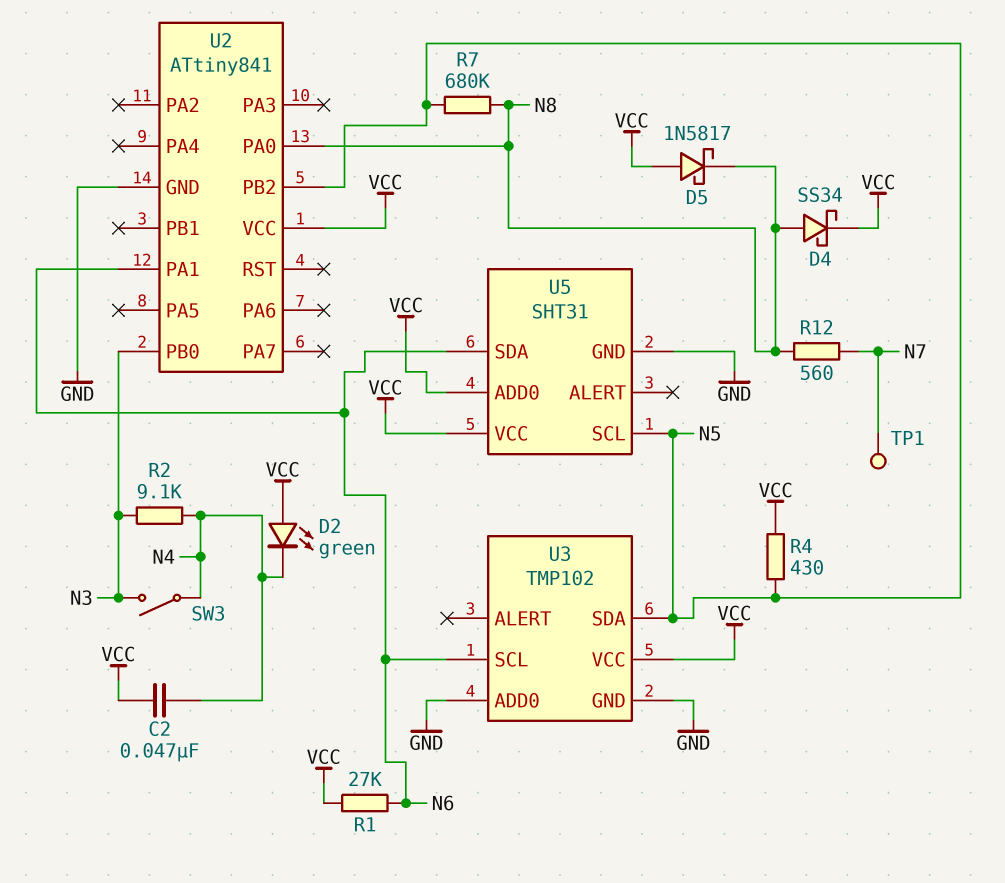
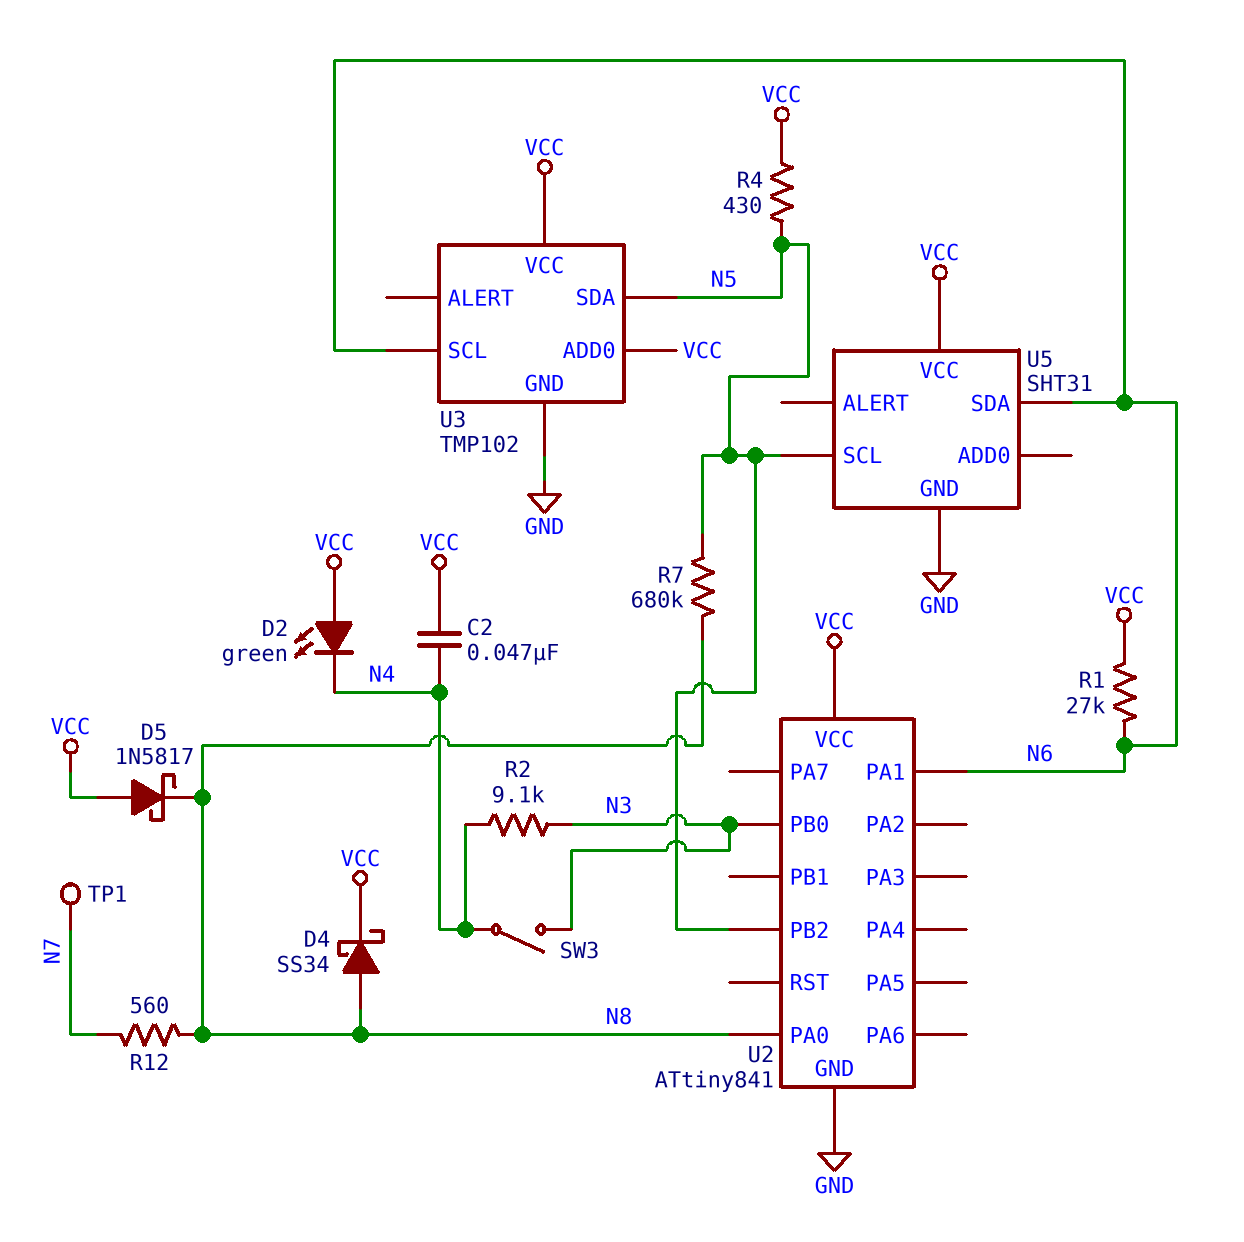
U3 pin ADD0: GND -> VCC
U5 pin ADD0: VCC -> none

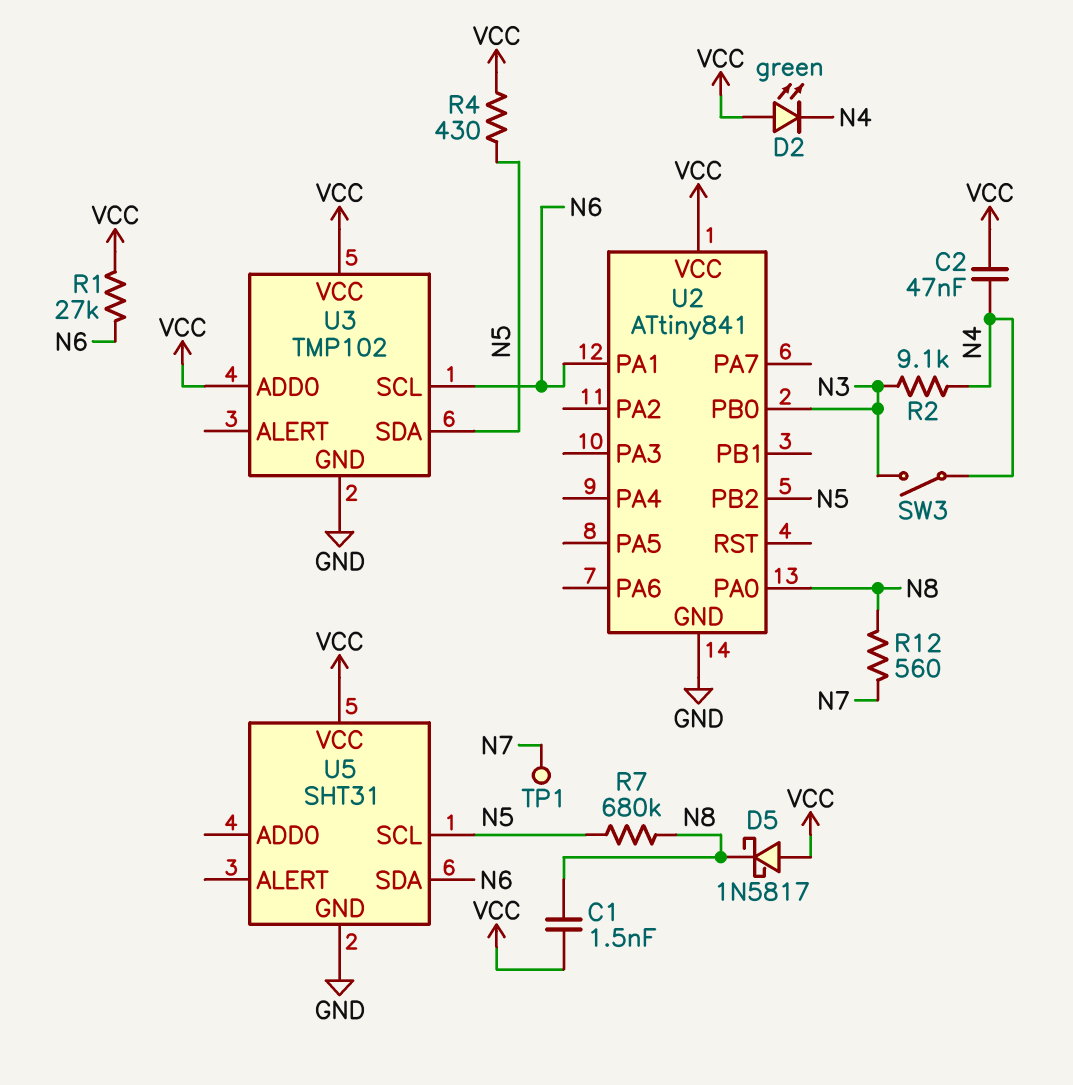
C1: none -> 1.5nF (N8, VCC)
D4: schottky SS34 (A N8, K VCC) -> none

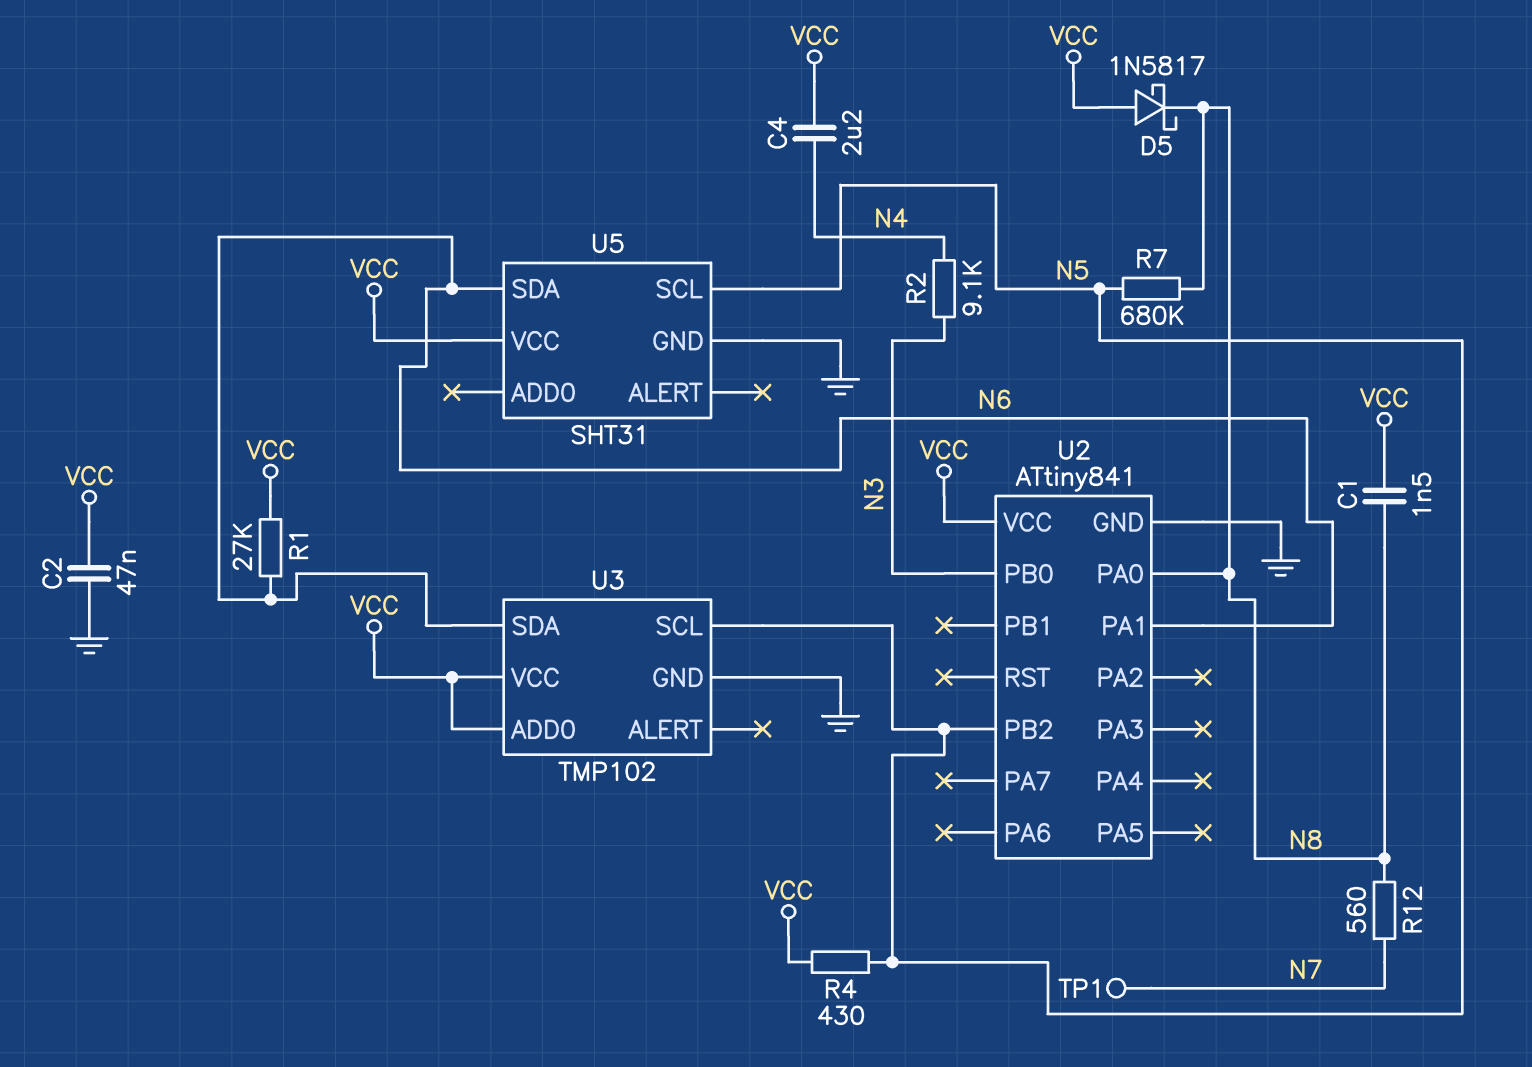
C2: 47nF (N4, VCC) -> 47nF (GND, VCC)
C4: none -> 2.2uF (N4, VCC)
D2: LED green (A VCC, K N4) -> none
SW3: switch (N3, N4) -> none
U3 pin SCL: N6 -> N5
U3 pin SDA: N5 -> N6

